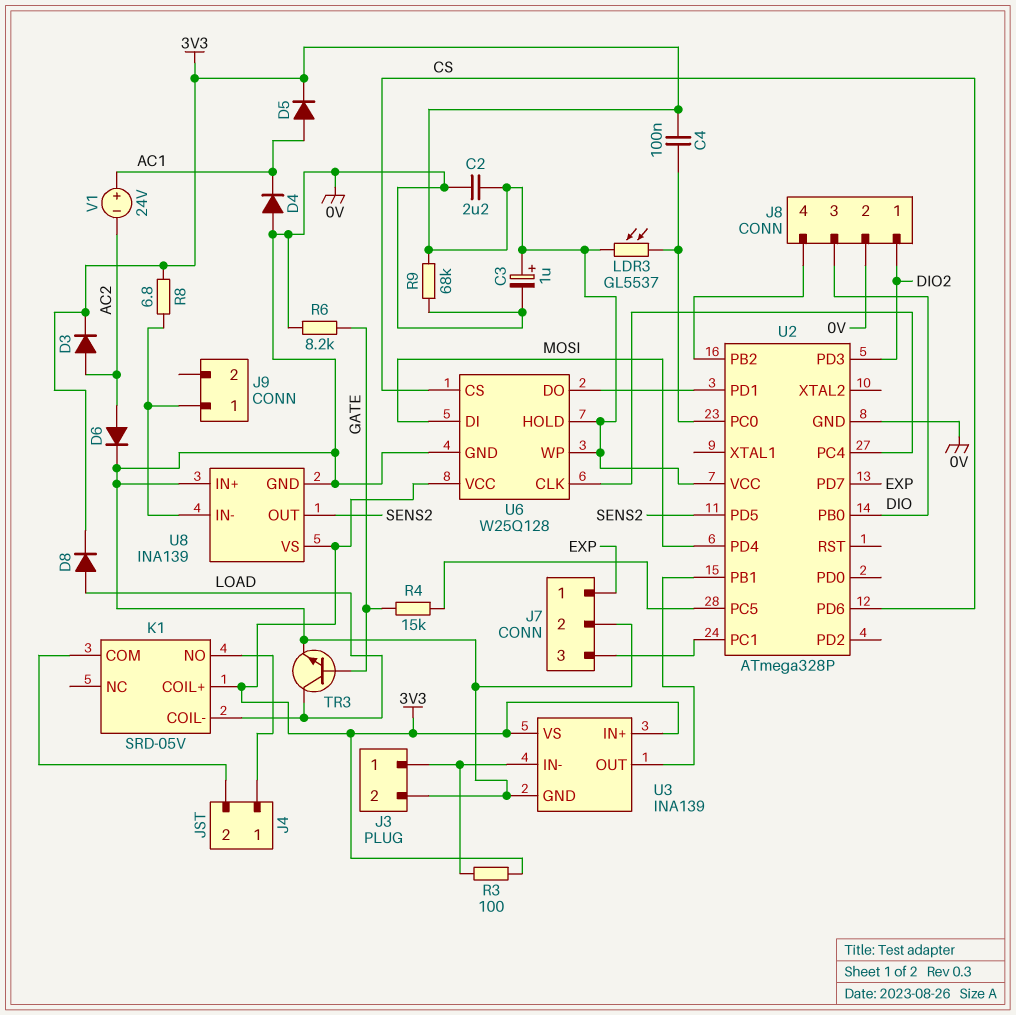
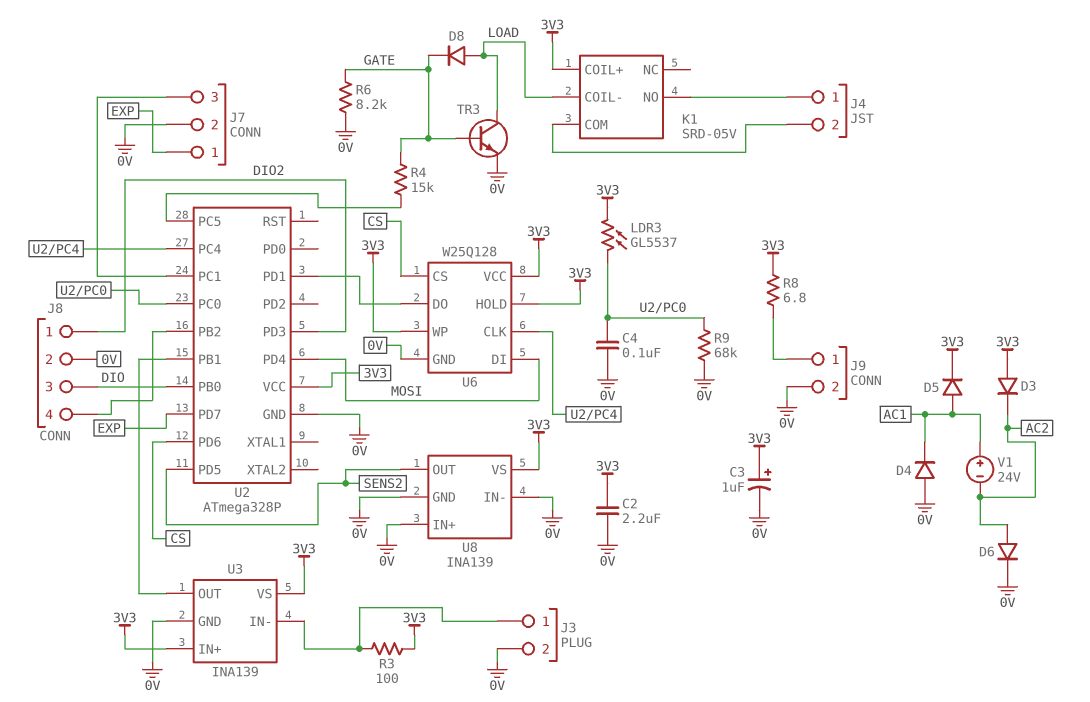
C4: 100nF (3V3, U2/PC0) -> 100nF (0V, U2/PC0)
D3: diode (A AC2, K 3V3) -> diode (A 3V3, K AC2)
D8: diode (A LOAD, K 3V3) -> diode (A LOAD, K GATE)
J9 pin 2: none -> 0V
R9: 68k (0V, 3V3) -> 68k (0V, U2/PC0)
U8 pin IN-: J9/1 -> 0V

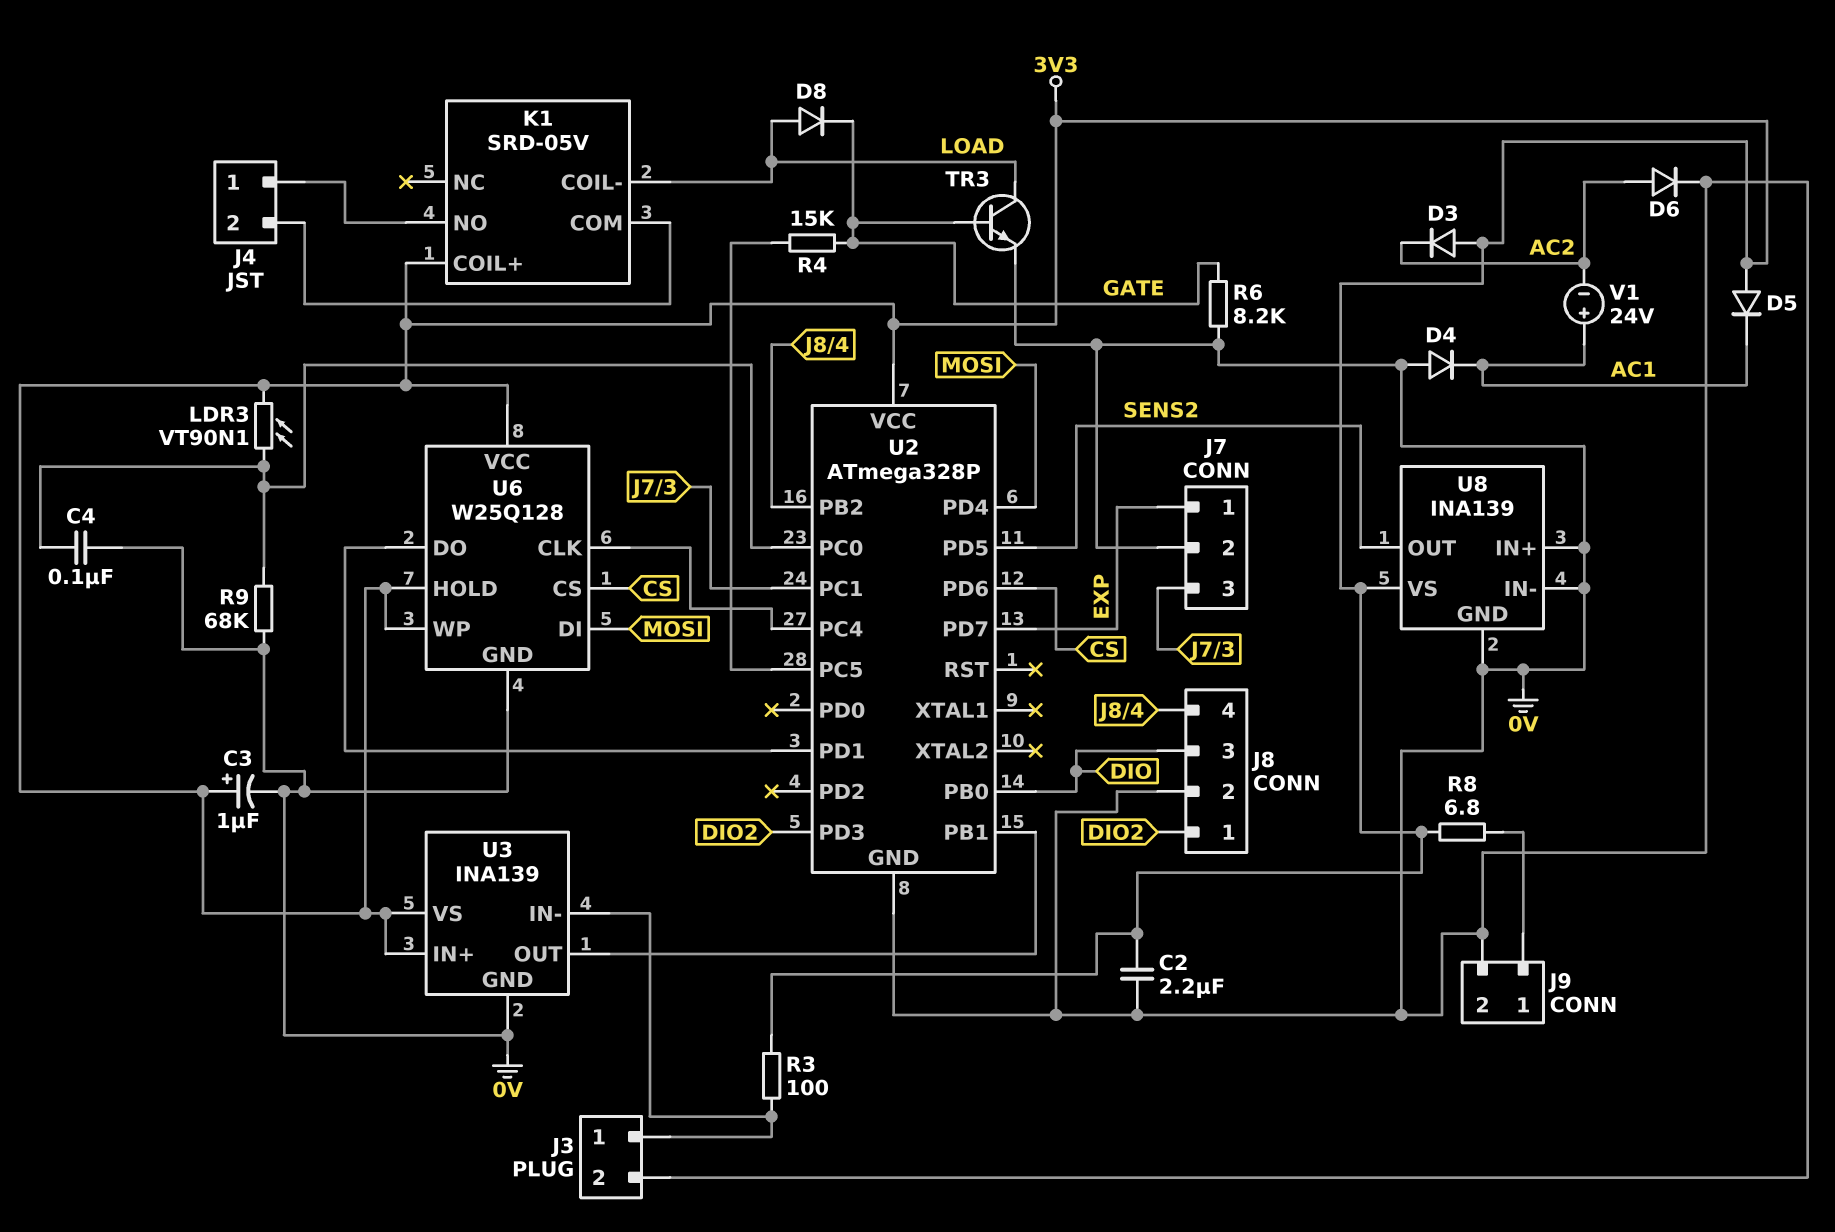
D5: diode (A AC1, K 3V3) -> diode (A 3V3, K AC1)
LDR3: GL5537 (3V3, U2/PC0) -> VT90N1 (3V3, U2/PC0)

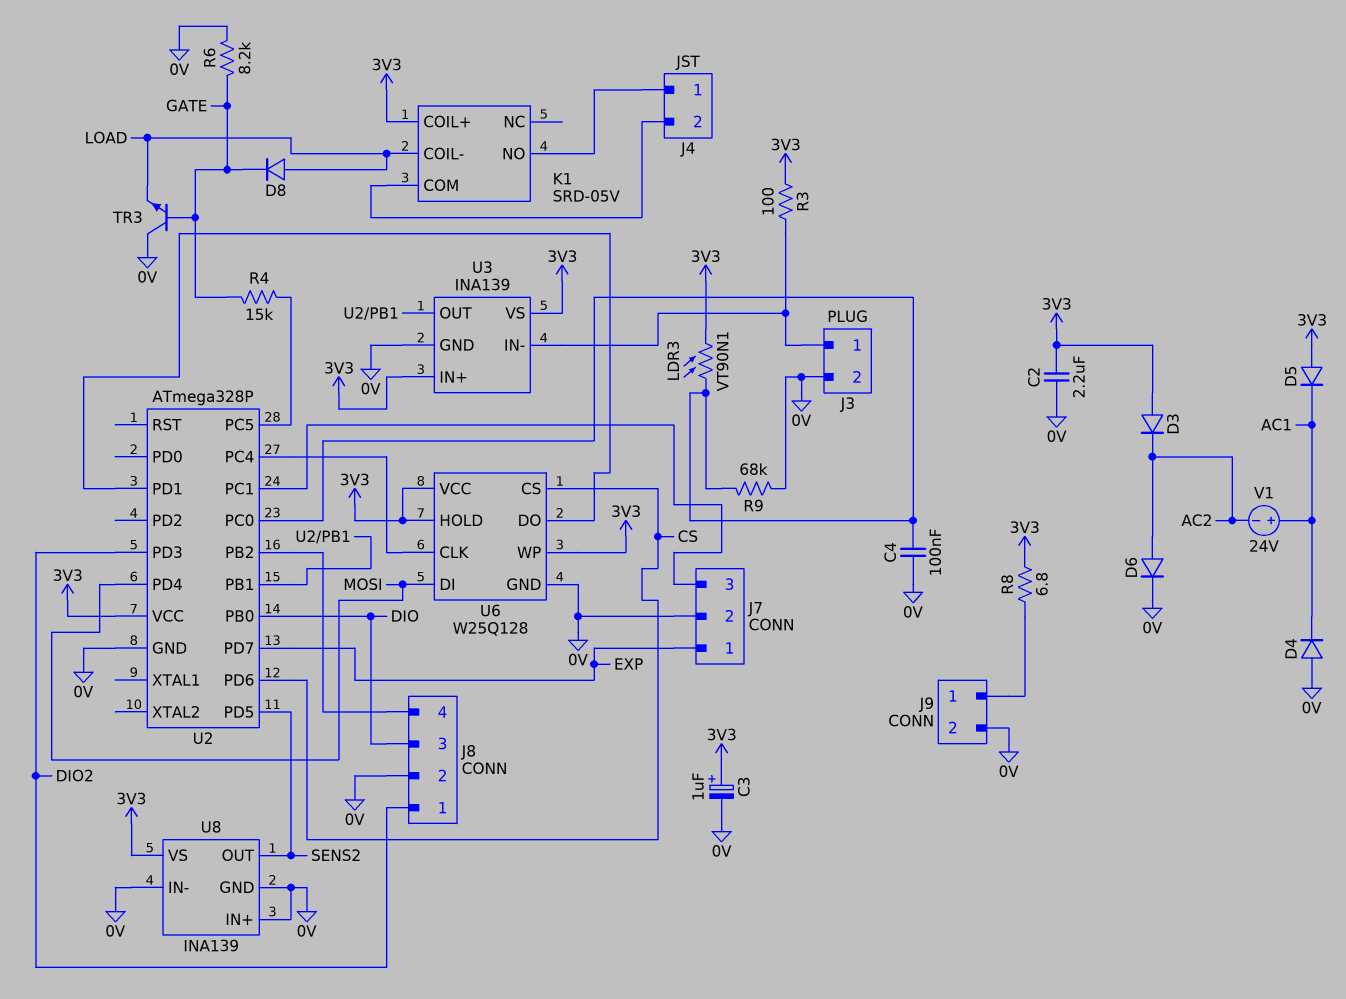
TR3: NPN (B GATE, C LOAD, E 0V) -> NPN (B GATE, C 0V, E LOAD)

